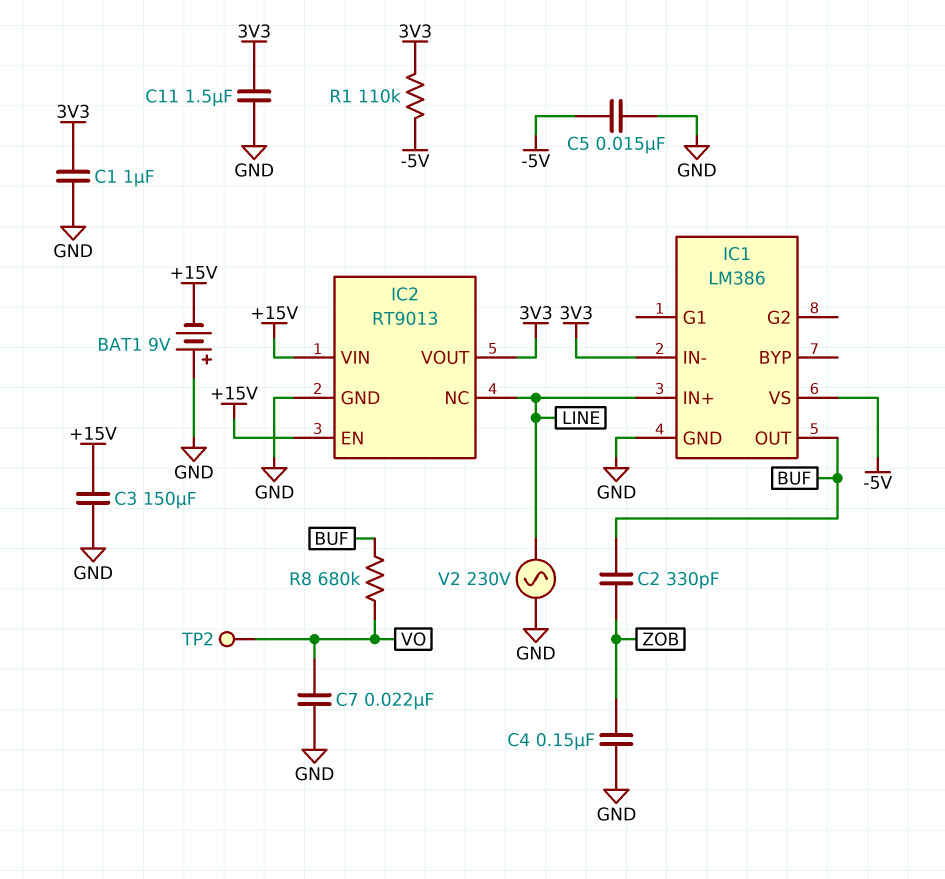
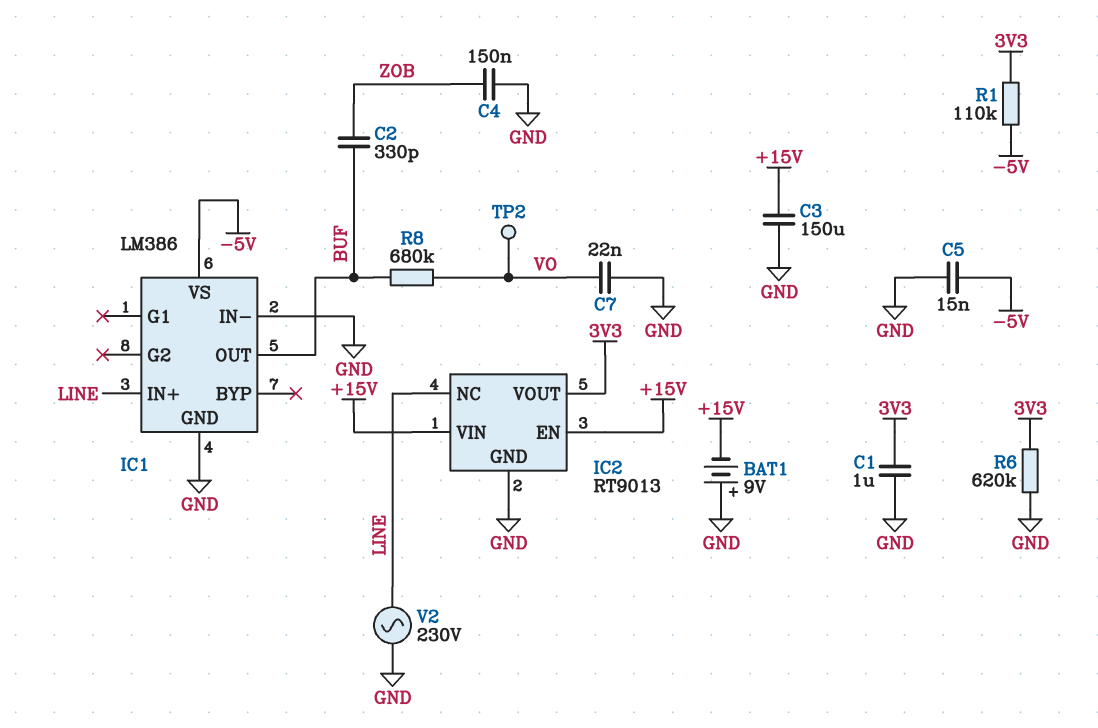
C11: 1.5uF (3V3, GND) -> none
IC1 pin IN-: 3V3 -> GND
R6: none -> 620k (3V3, GND)

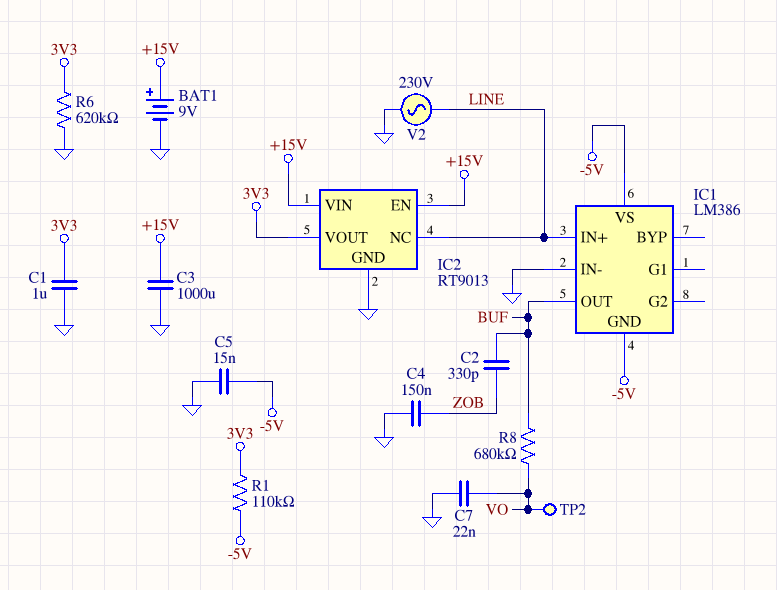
BAT1: 9V (plus GND, minus +15V) -> 9V (plus +15V, minus GND)
C3: 150uF (+15V, GND) -> 1000uF (+15V, GND)
IC1 pin GND: GND -> -5V

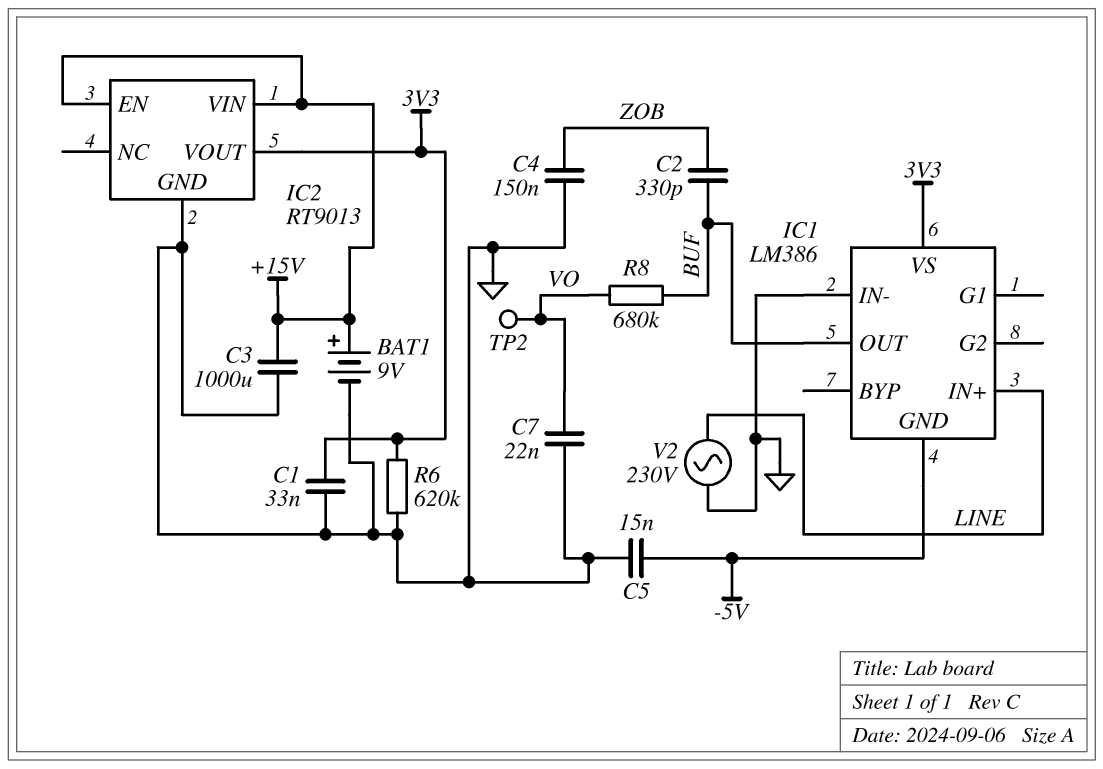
C1: 1uF (3V3, GND) -> 33nF (3V3, GND)
IC1 pin VS: -5V -> 3V3
IC2 pin NC: LINE -> none
R1: 110k (-5V, 3V3) -> none

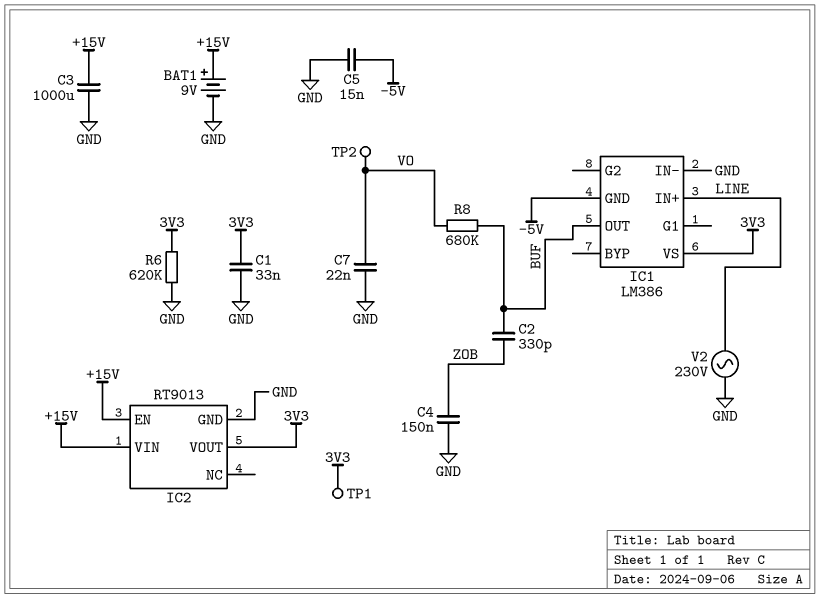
TP1: none -> test point (3V3)

